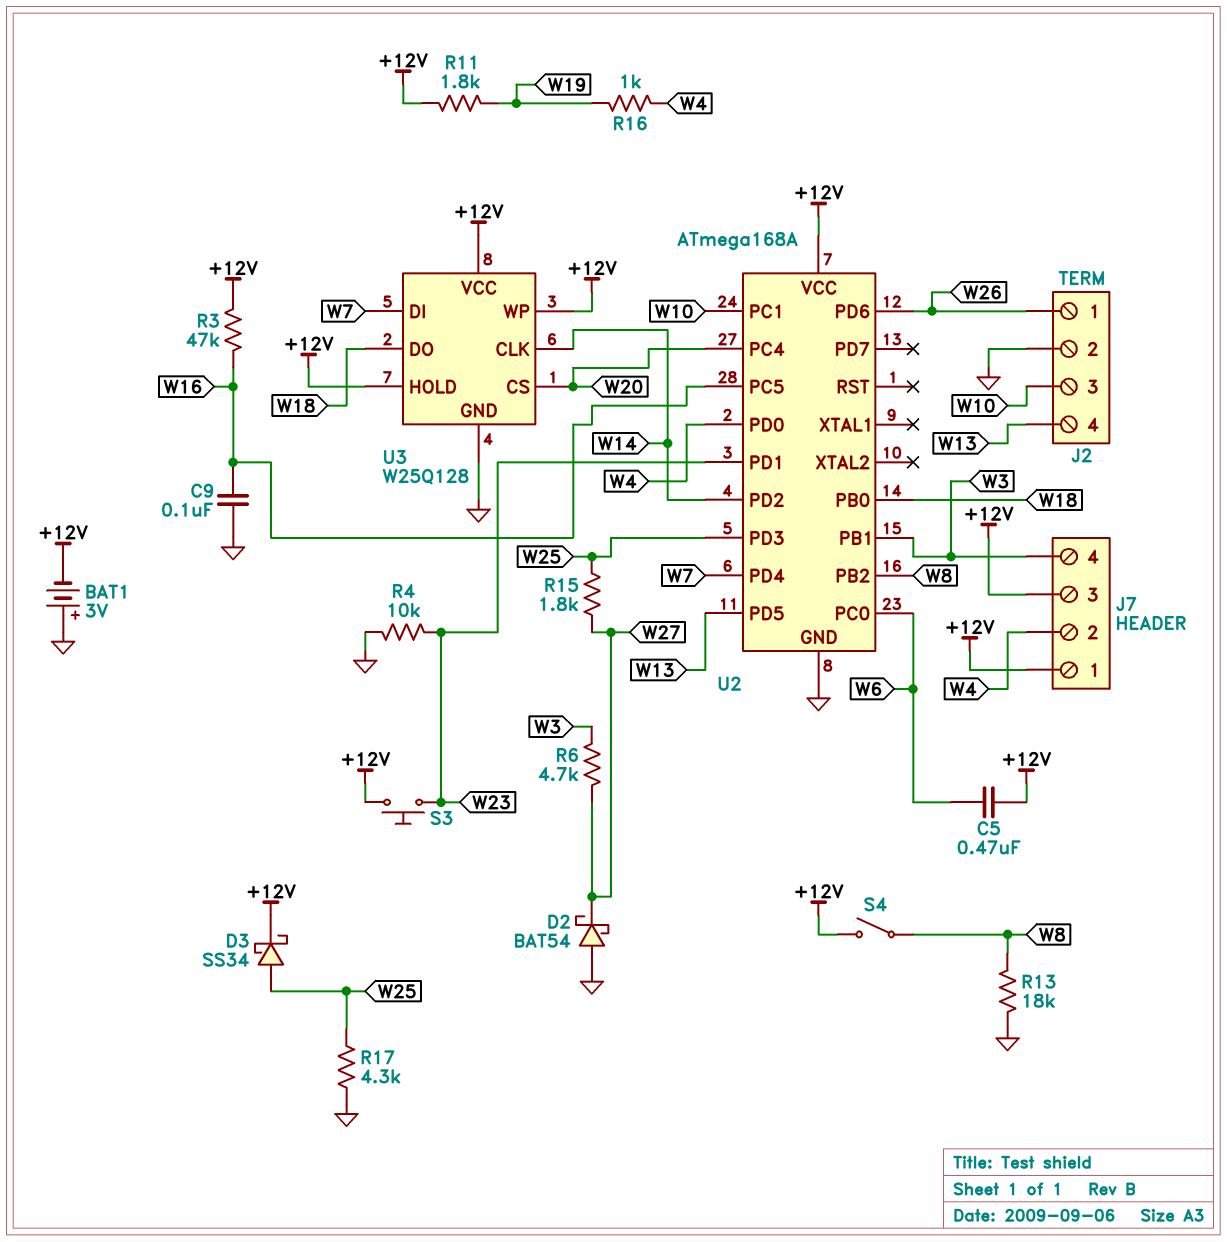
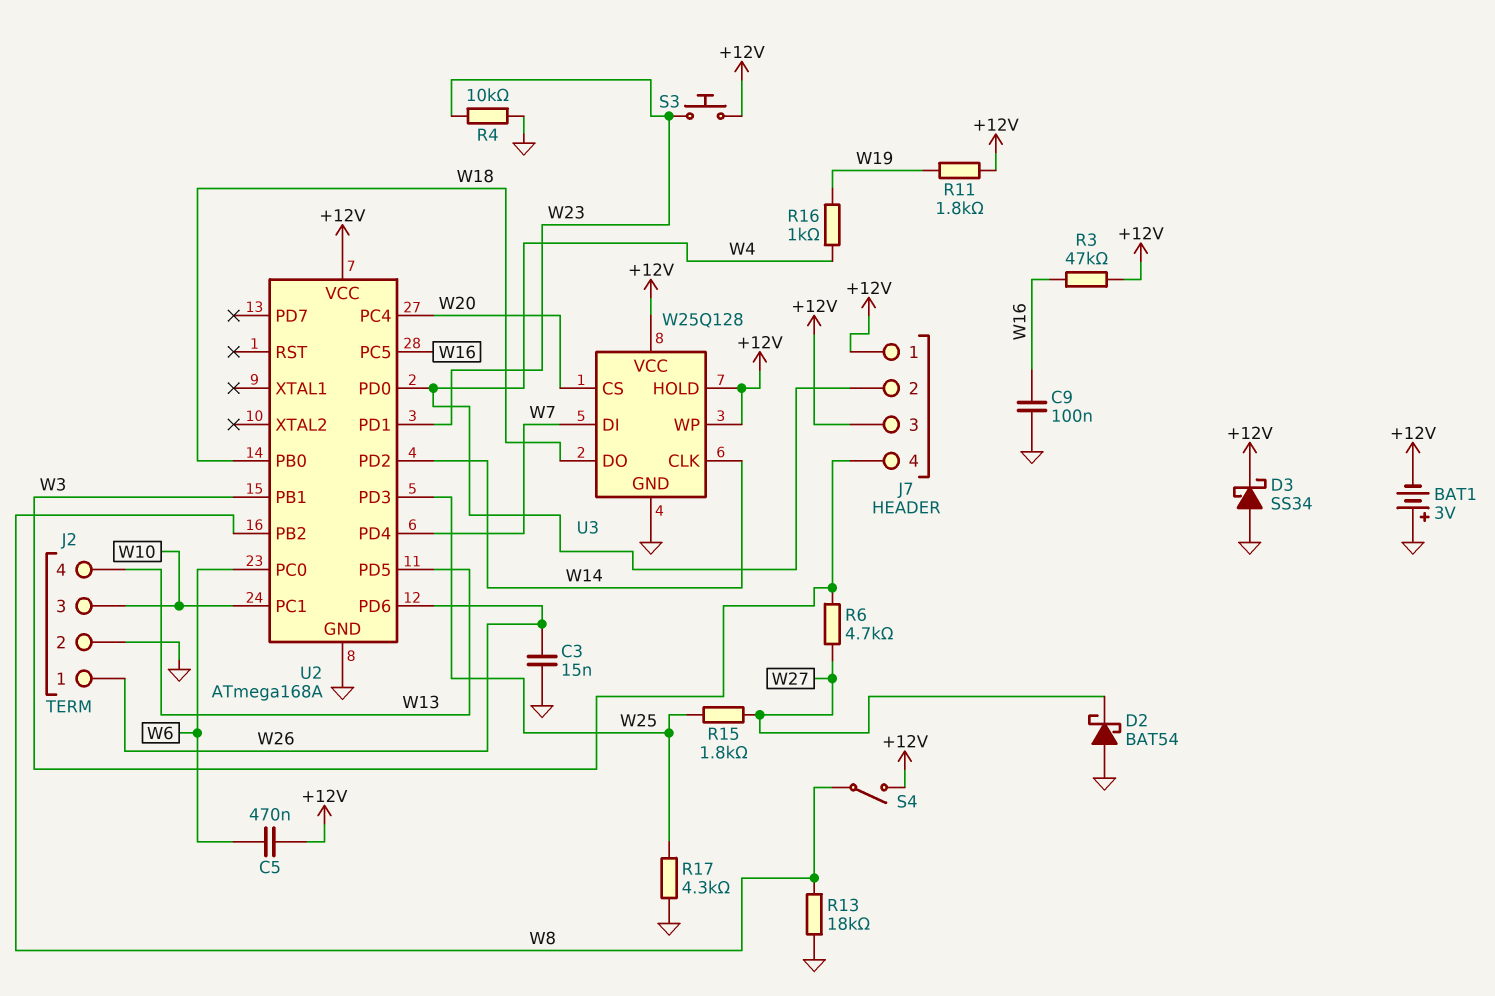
C3: none -> 15nF (GND, W26)
D3: schottky SS34 (A W25, K +12V) -> schottky SS34 (A GND, K +12V)

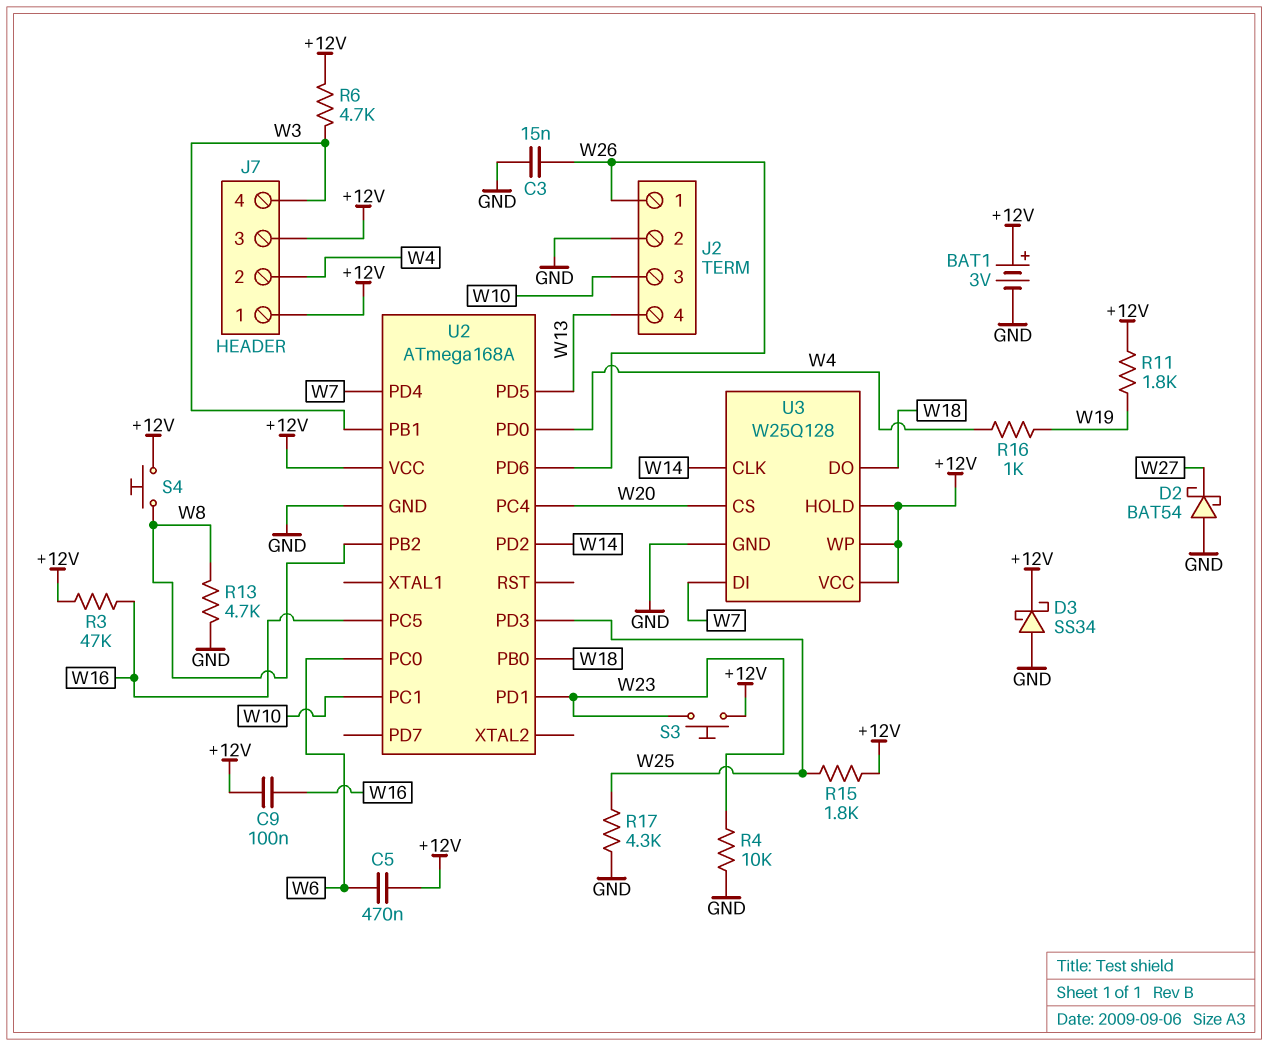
BAT1: 3V (plus GND, minus +12V) -> 3V (plus +12V, minus GND)
C9: 100nF (GND, W16) -> 100nF (+12V, W16)
R6: 4.7k (W3, W27) -> 4.7k (+12V, W3)
R13: 18k (GND, W8) -> 4.7k (GND, W8)
R15: 1.8k (W25, W27) -> 1.8k (+12V, W25)
S4: switch (+12V, W8) -> button (+12V, W8)

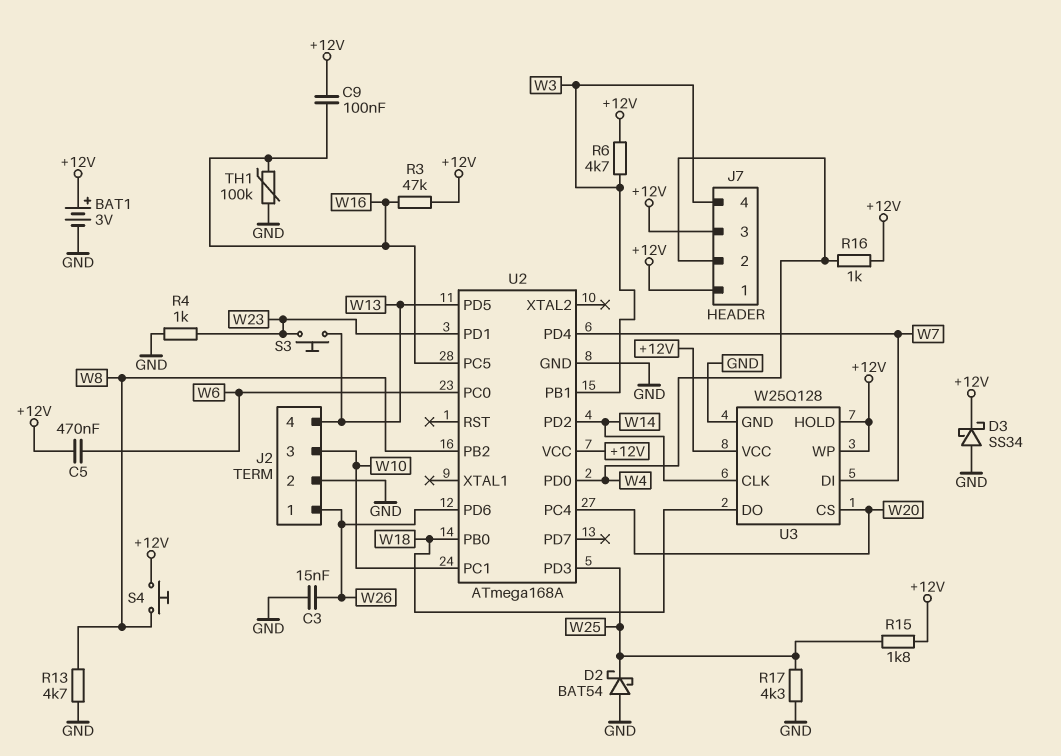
D2: schottky BAT54 (A GND, K W27) -> schottky BAT54 (A GND, K W25)
R4: 10k (GND, W23) -> 1k (GND, W23)
R11: 1.8k (+12V, W19) -> none
R16: 1k (W4, W19) -> 1k (+12V, W4)
S3: button (+12V, W23) -> button (W13, W23)
TH1: none -> 100k (GND, W16)

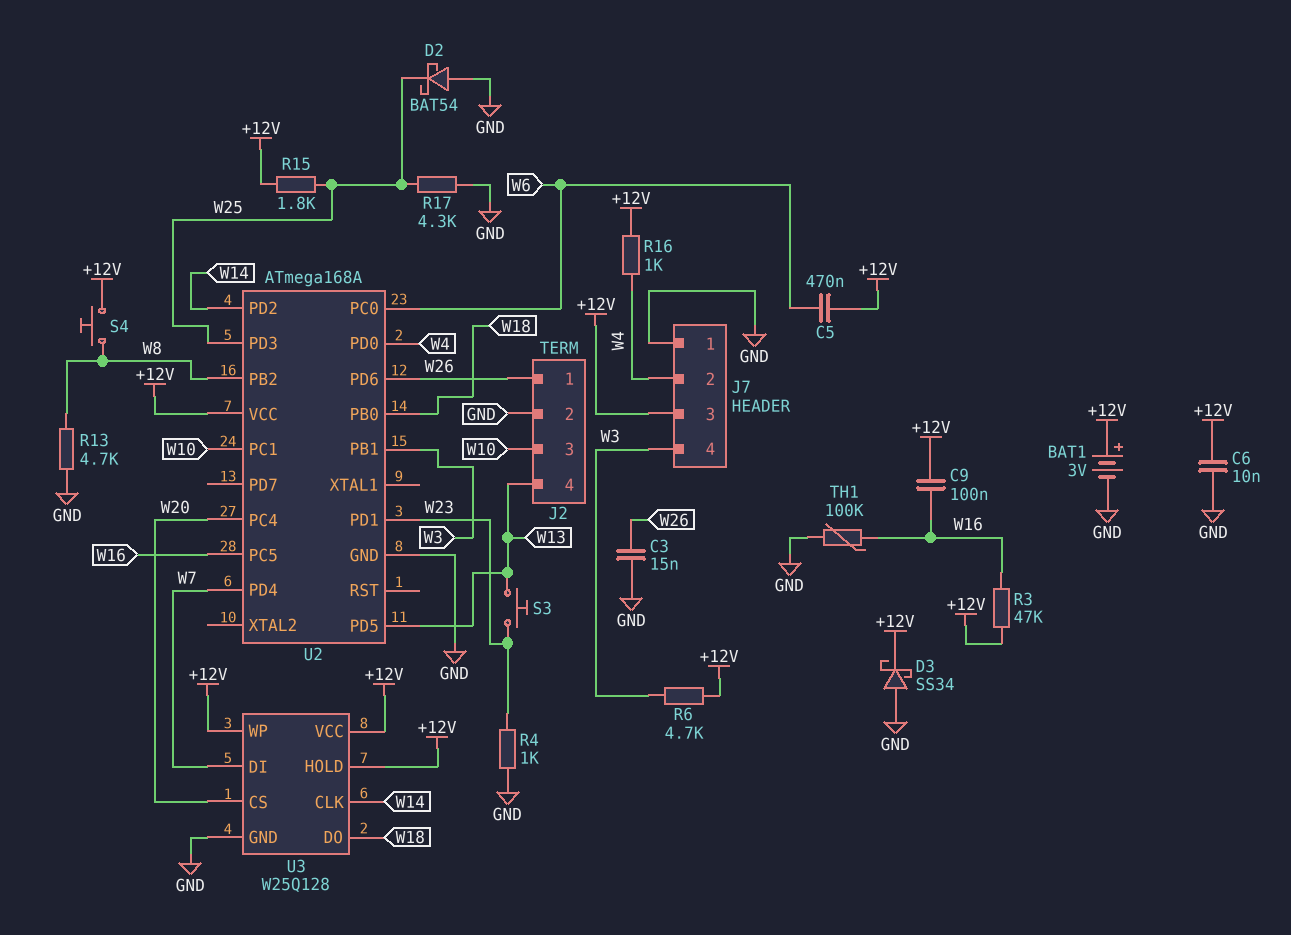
C6: none -> 10nF (+12V, GND)
J7 pin 1: +12V -> GND

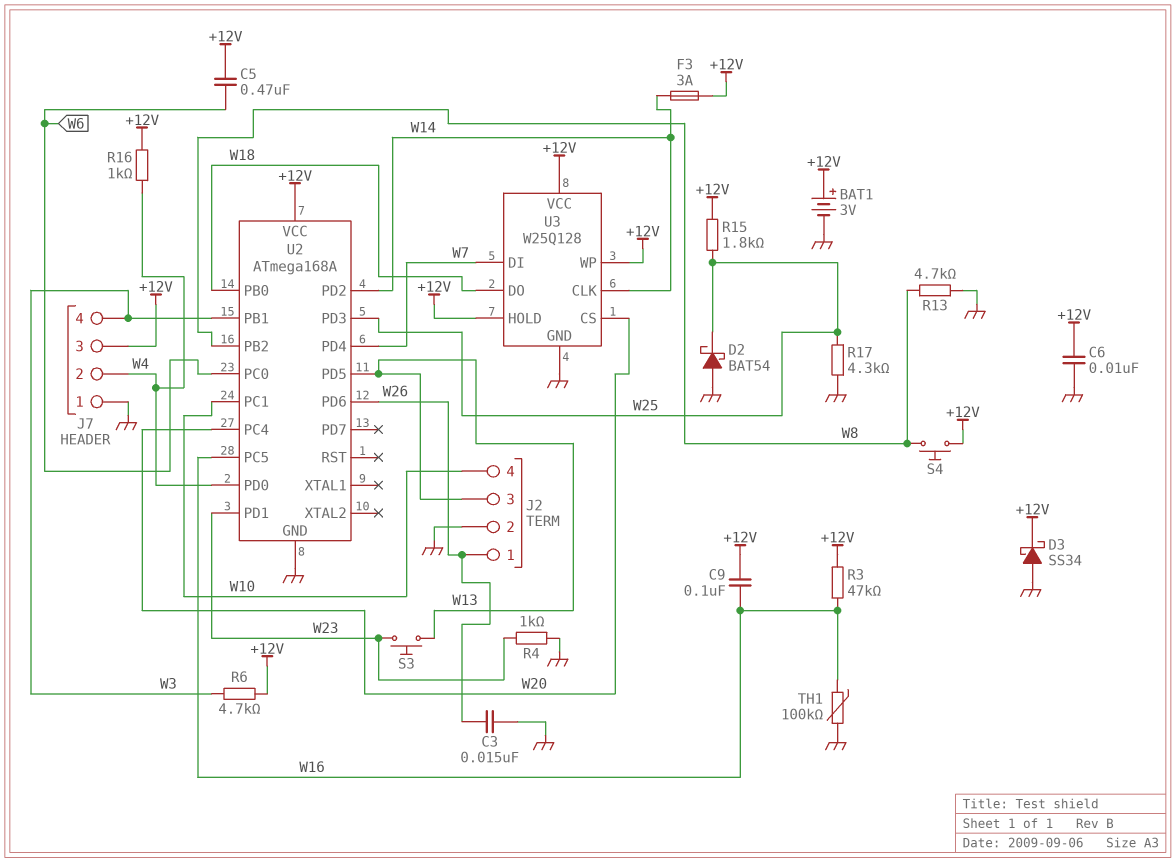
F3: none -> 3A (+12V, W14)
J2 pin 3: W10 -> W13
J2 pin 4: W13 -> W10

